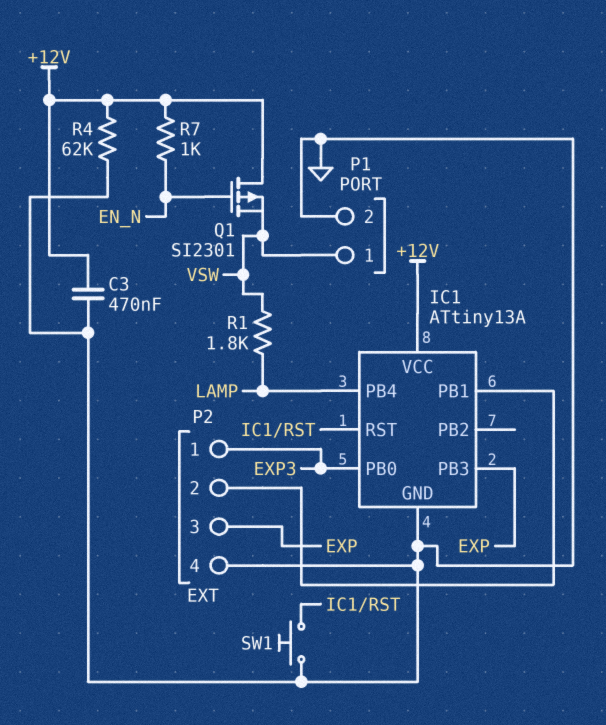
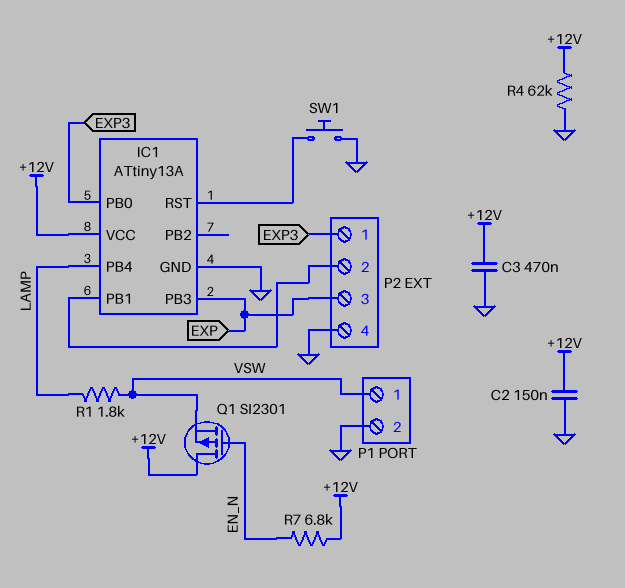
C2: none -> 150nF (+12V, GND)
R7: 1k (+12V, EN_N) -> 6.8k (+12V, EN_N)

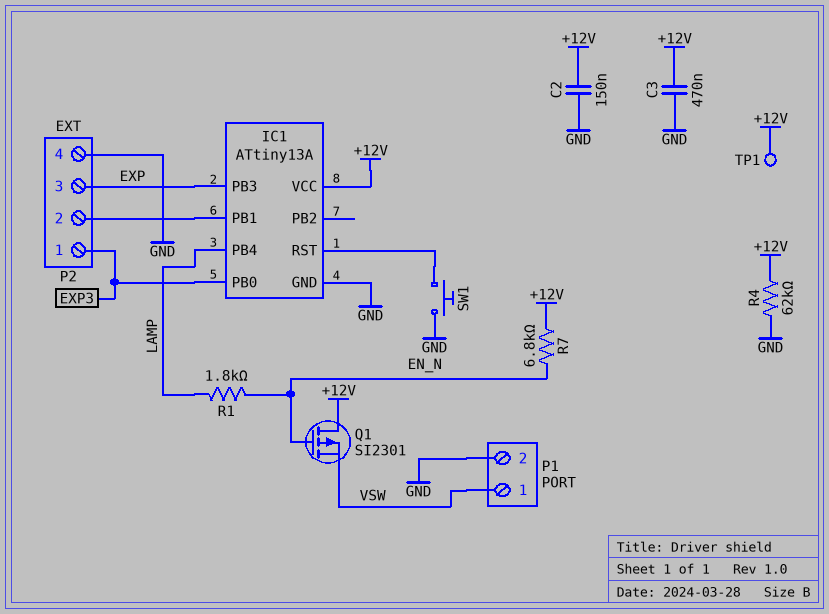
R1: 1.8k (LAMP, VSW) -> 1.8k (EN_N, LAMP)
TP1: none -> test point (+12V)

